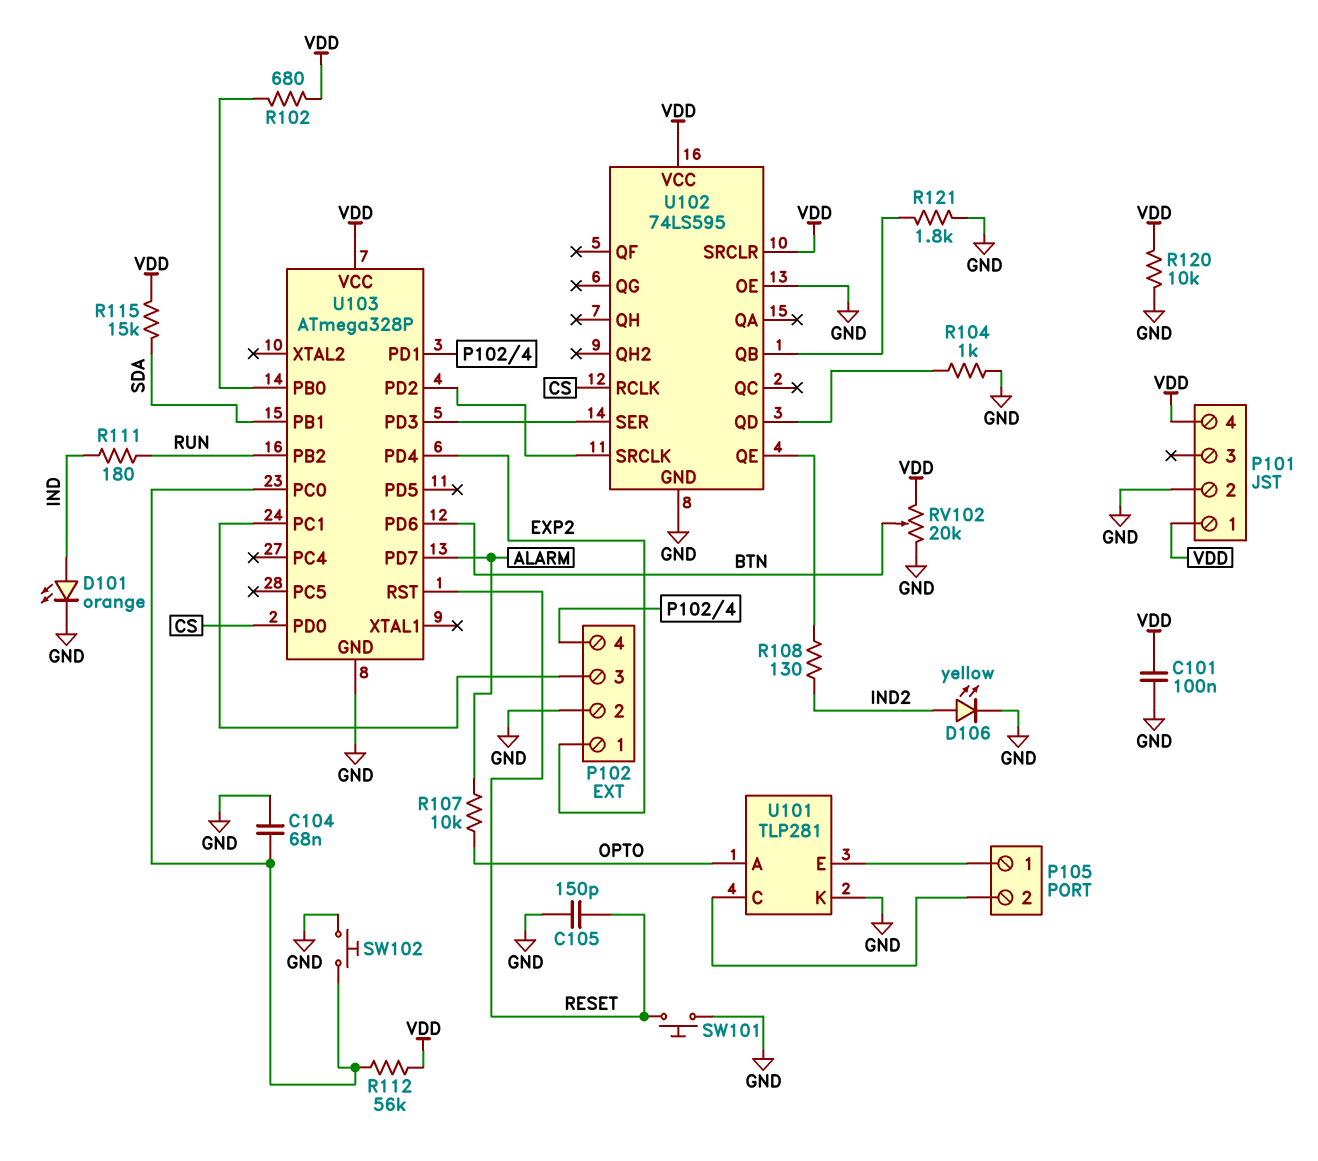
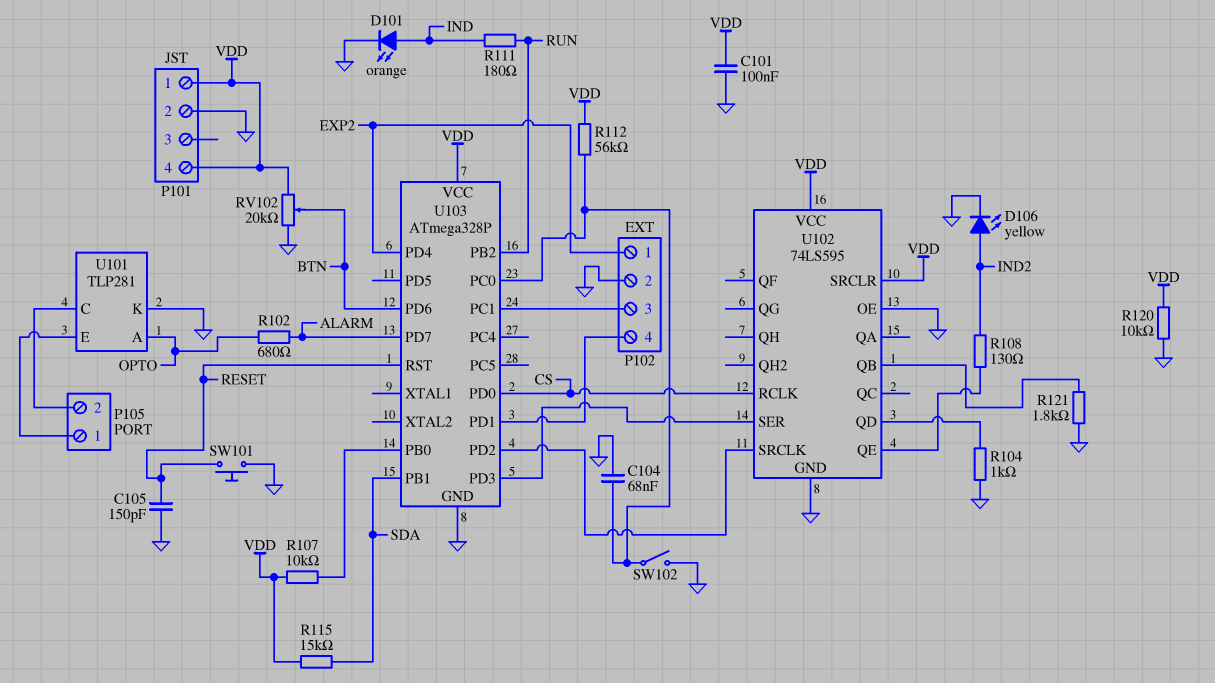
R102: 680 (U103/PB0, VDD) -> 680 (ALARM, OPTO)
R107: 10k (ALARM, OPTO) -> 10k (U103/PB0, VDD)
SW102: button (GND, U103/PC0) -> switch (GND, U103/PC0)

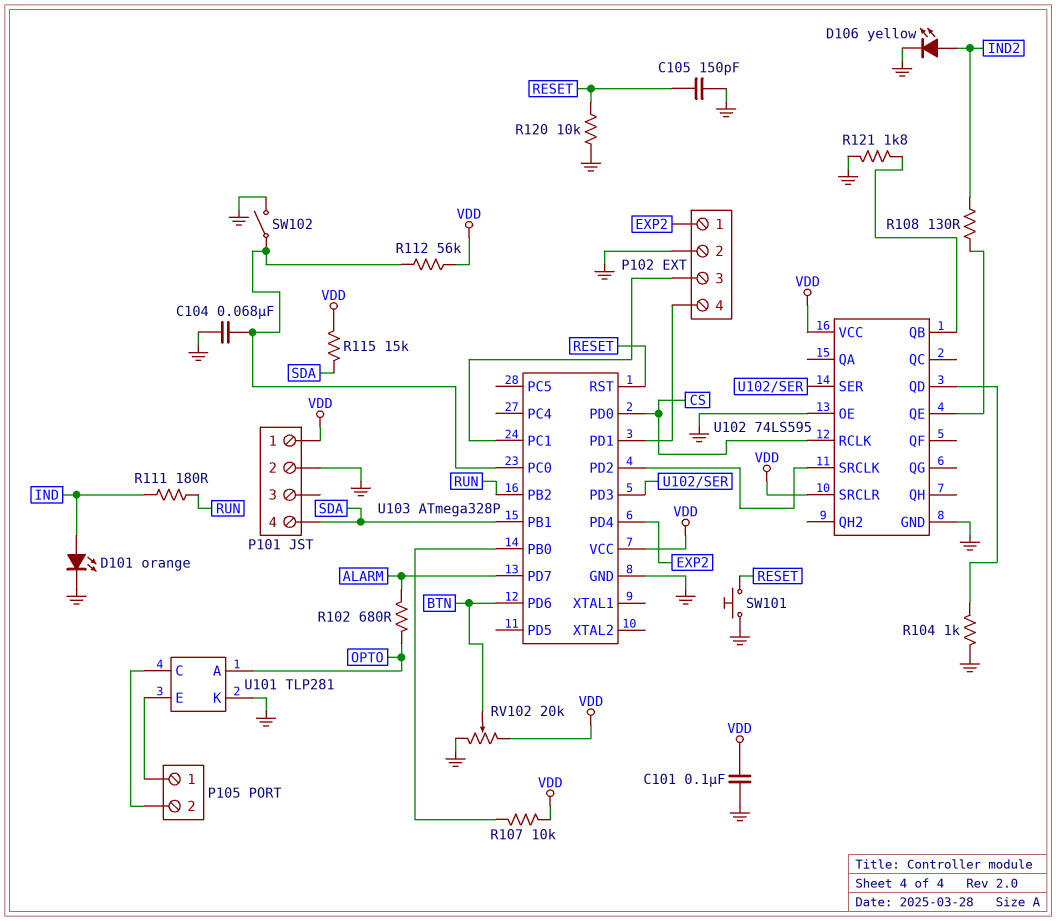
P101 pin 4: VDD -> SDA
R120: 10k (GND, VDD) -> 10k (GND, RESET)

